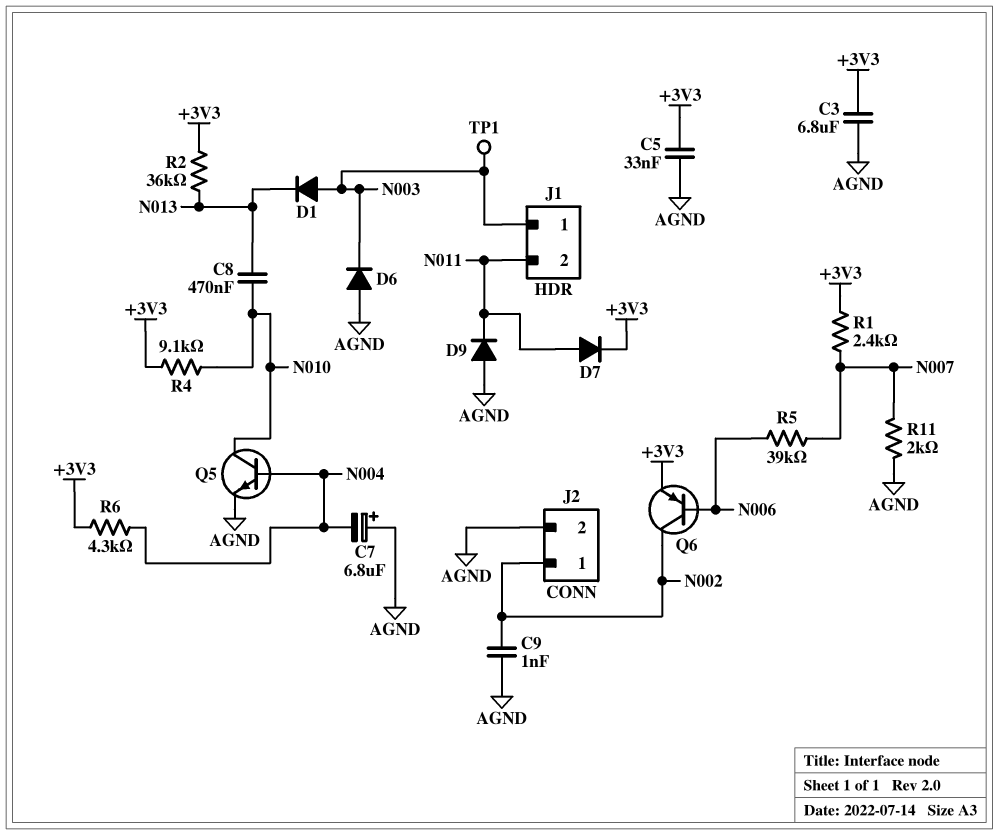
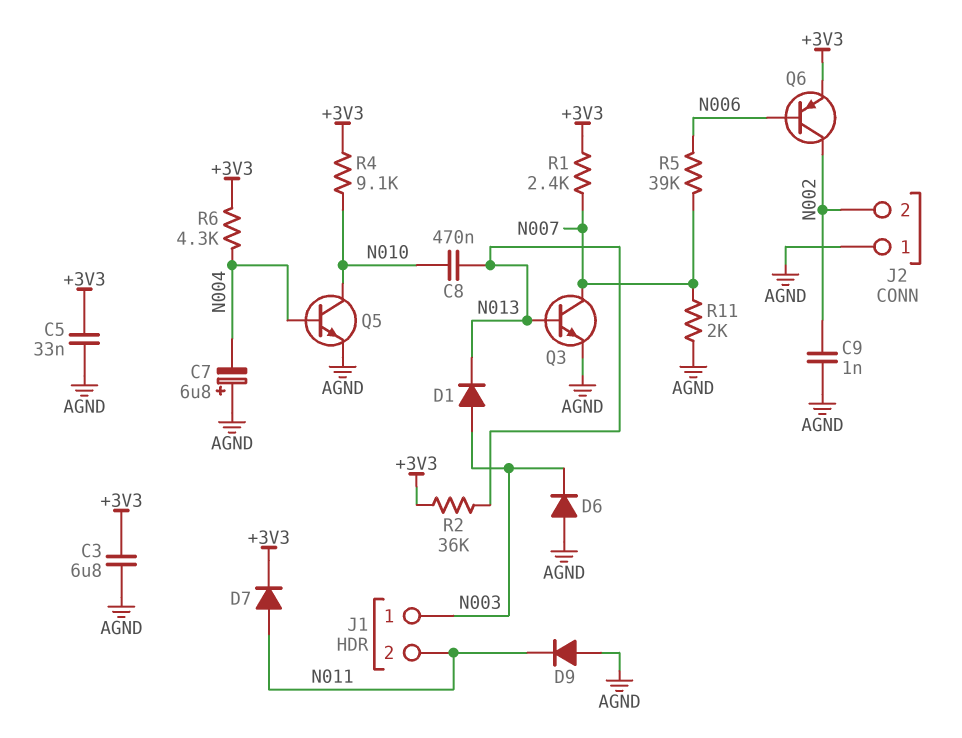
J2 pin 1: N002 -> AGND
J2 pin 2: AGND -> N002
Q3: none -> NPN (B N013, C N007, E AGND)
TP1: test point (N003) -> none

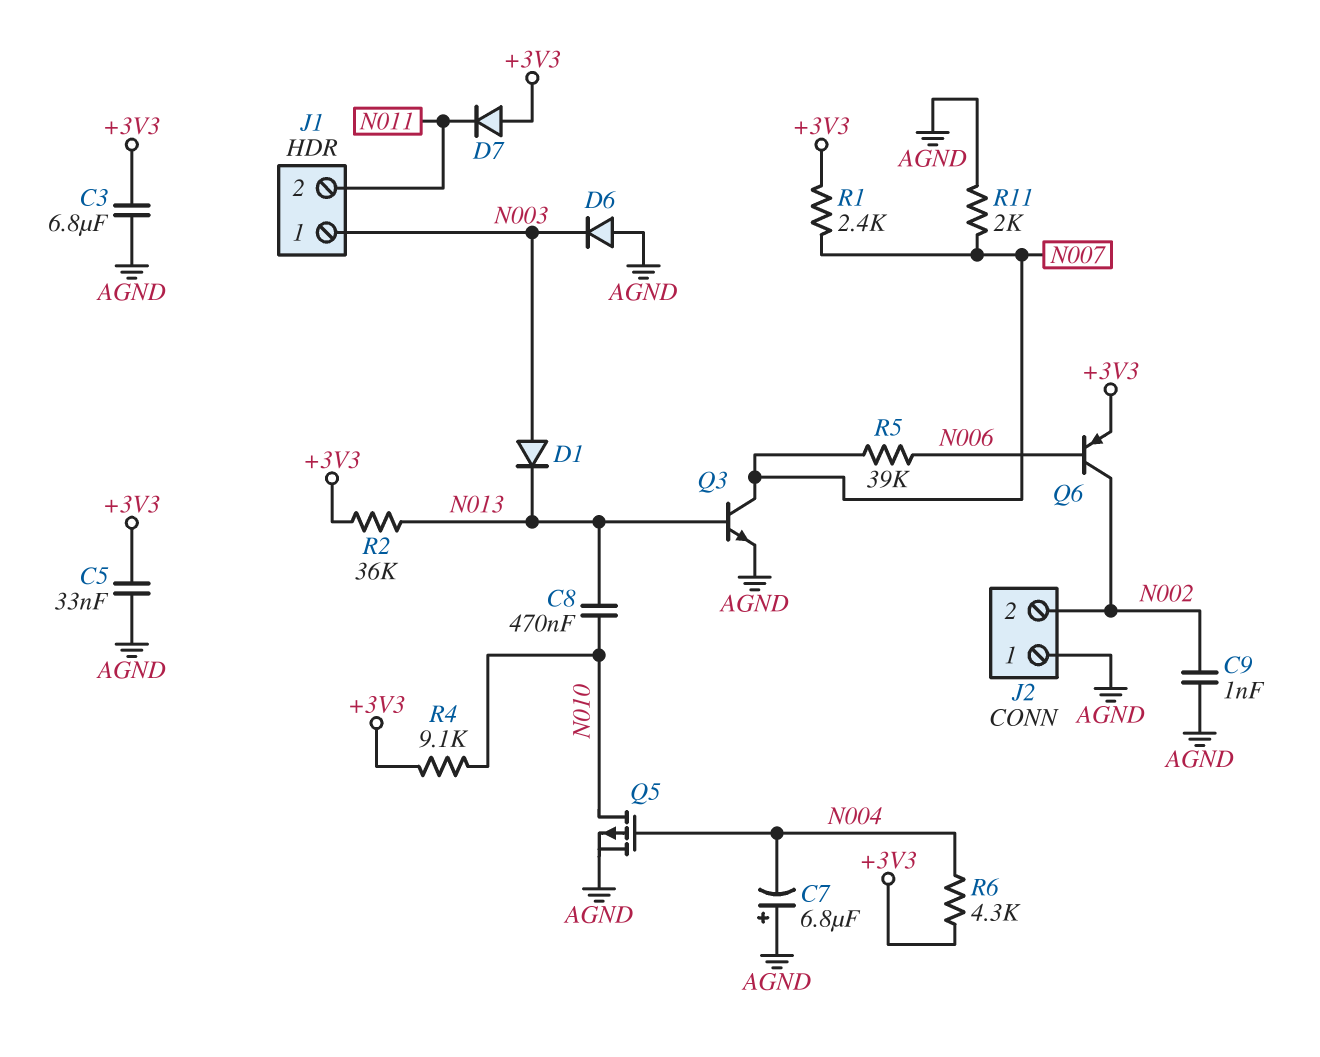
D7: diode (A N011, K +3V3) -> diode (A +3V3, K N011)
D9: diode (A AGND, K N011) -> none
Q5: NPN (B N004, C N010, E AGND) -> PMOS (G N004, D N010, S AGND)

